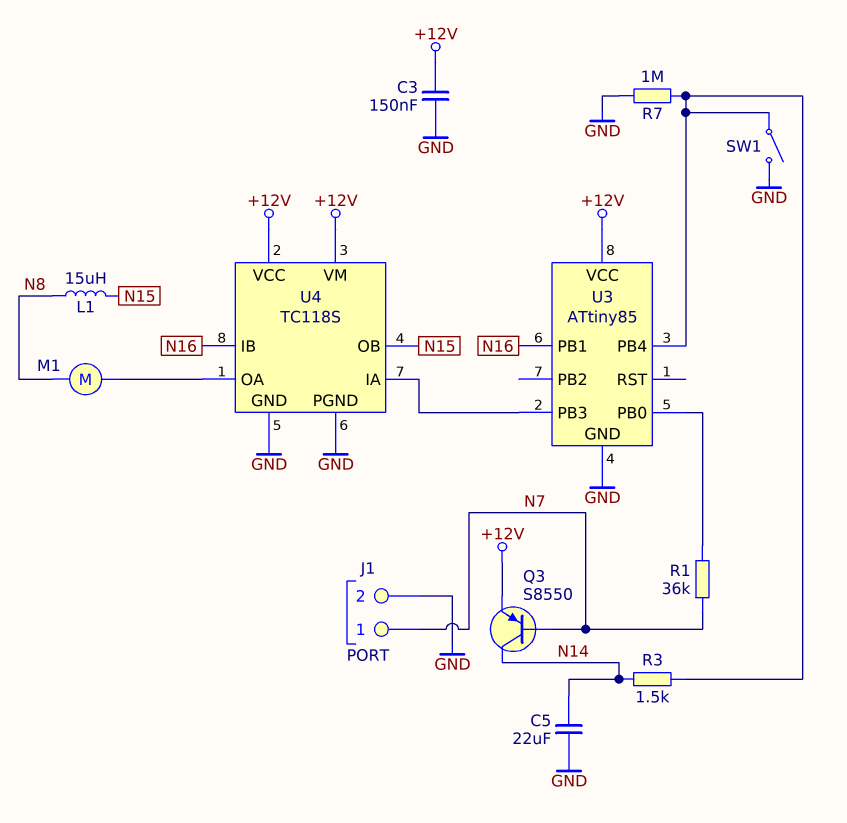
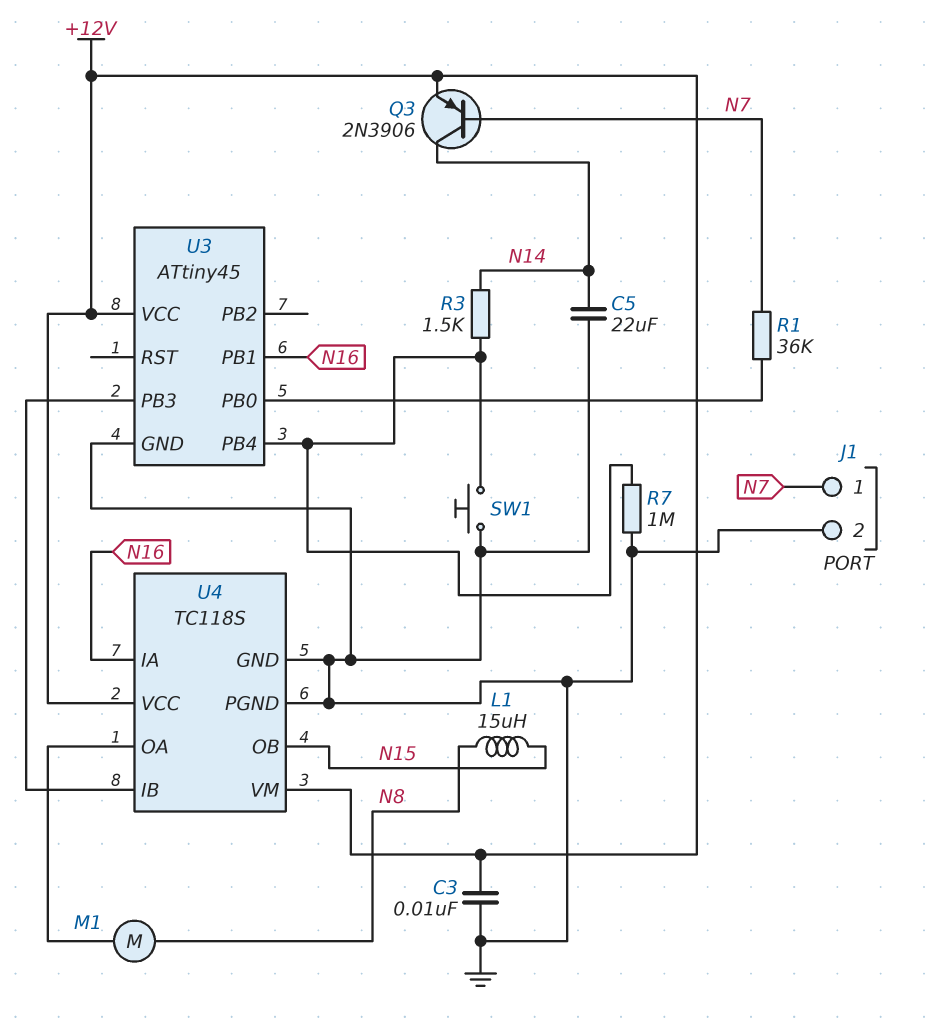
C3: 150nF (+12V, GND) -> 10nF (+12V, GND)
Q3: PNP S8550 (B N7, C N14, E +12V) -> PNP 2N3906 (B N7, C N14, E +12V)
SW1: switch (GND, U3/PB4) -> button (GND, U3/PB4)
U3: ATtiny85 -> ATtiny45
U4 pin IA: U3/PB3 -> N16
U4 pin IB: N16 -> U3/PB3

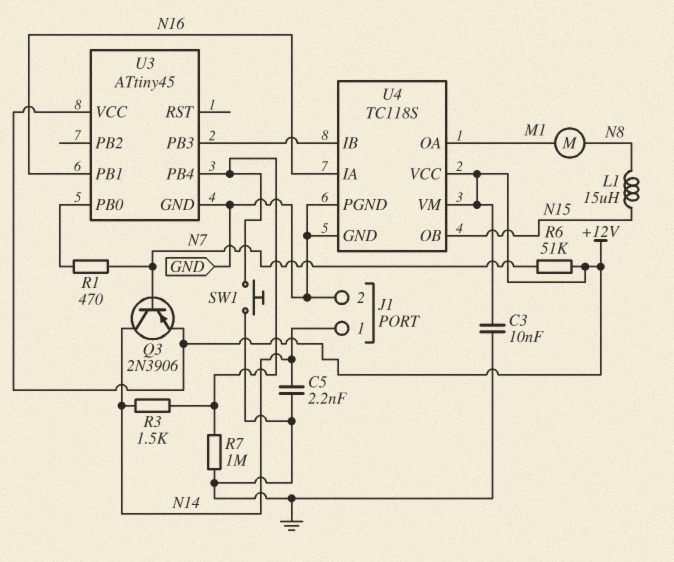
C5: 22uF (GND, N14) -> 2.2nF (GND, N14)
J1 pin 1: N7 -> N14
R1: 36k (N7, U3/PB0) -> 470 (N7, U3/PB0)
R6: none -> 51k (+12V, N7)

